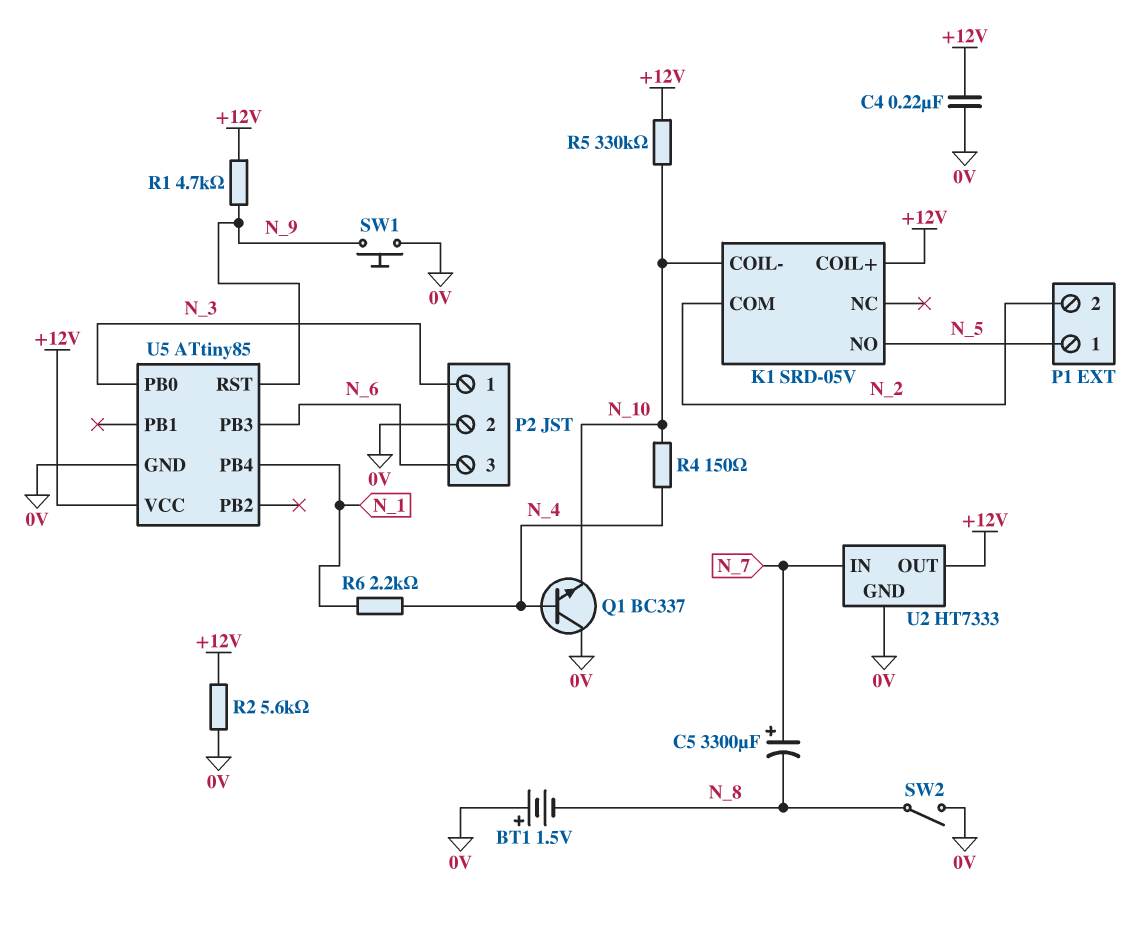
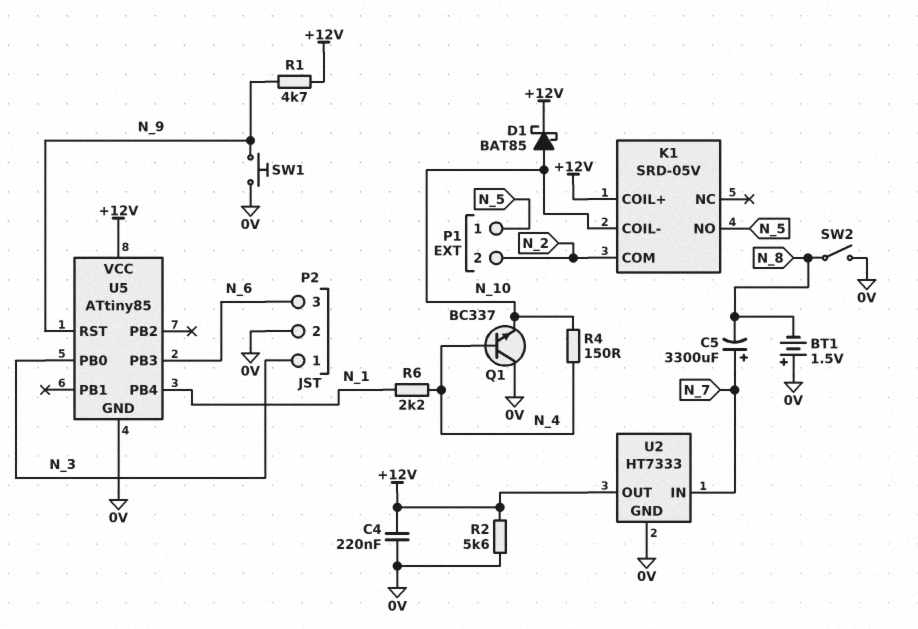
D1: none -> schottky BAT85 (A N_10, K +12V)
R5: 330k (+12V, N_10) -> none

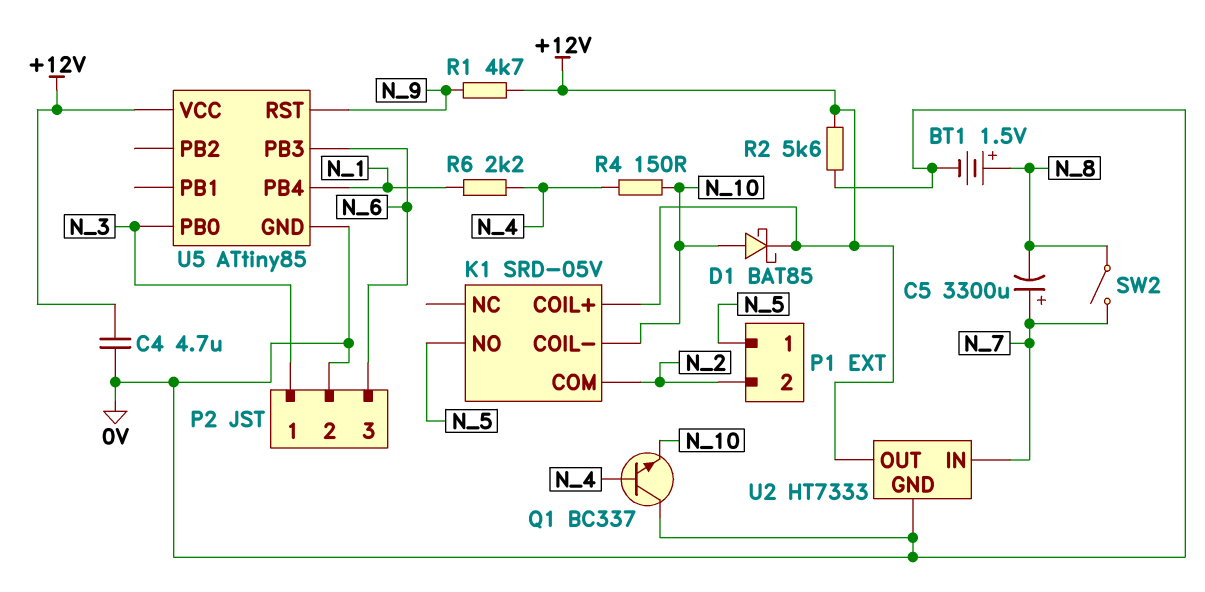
BT1: 1.5V (plus 0V, minus N_8) -> 1.5V (plus N_8, minus 0V)
C4: 220nF (+12V, 0V) -> 4.7uF (+12V, 0V)
SW1: button (0V, N_9) -> none
SW2: switch (0V, N_8) -> switch (N_7, N_8)

